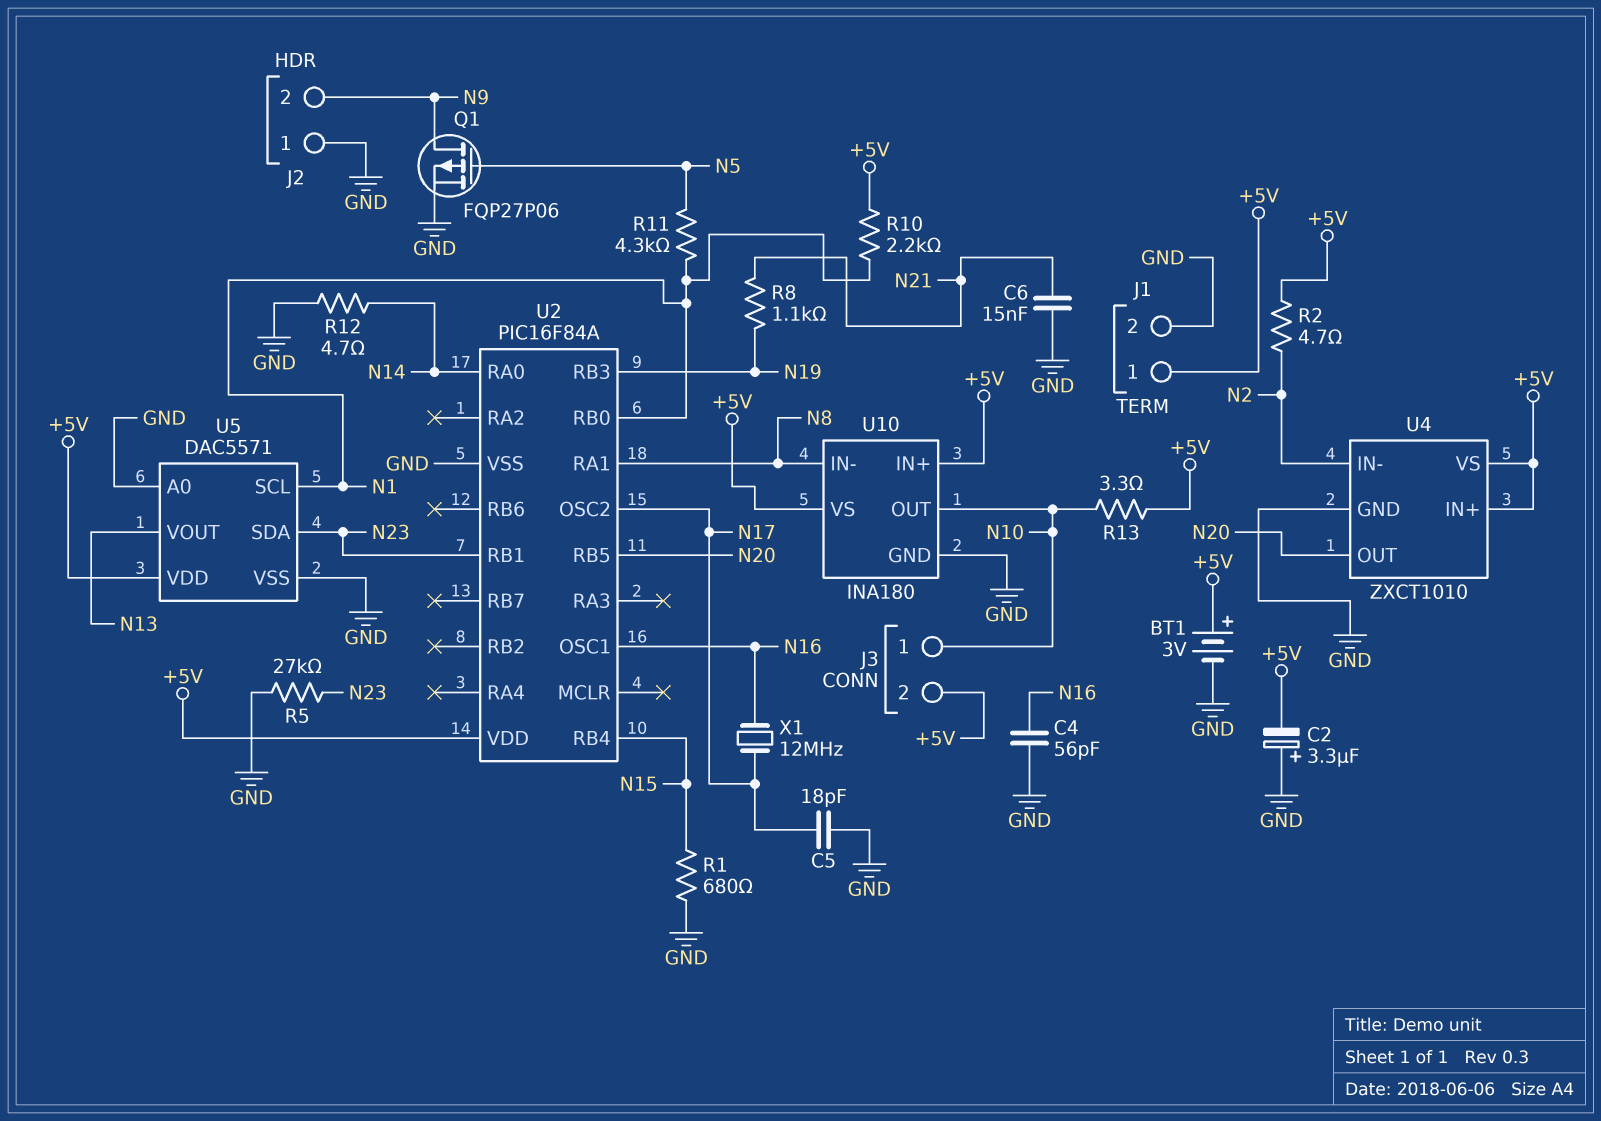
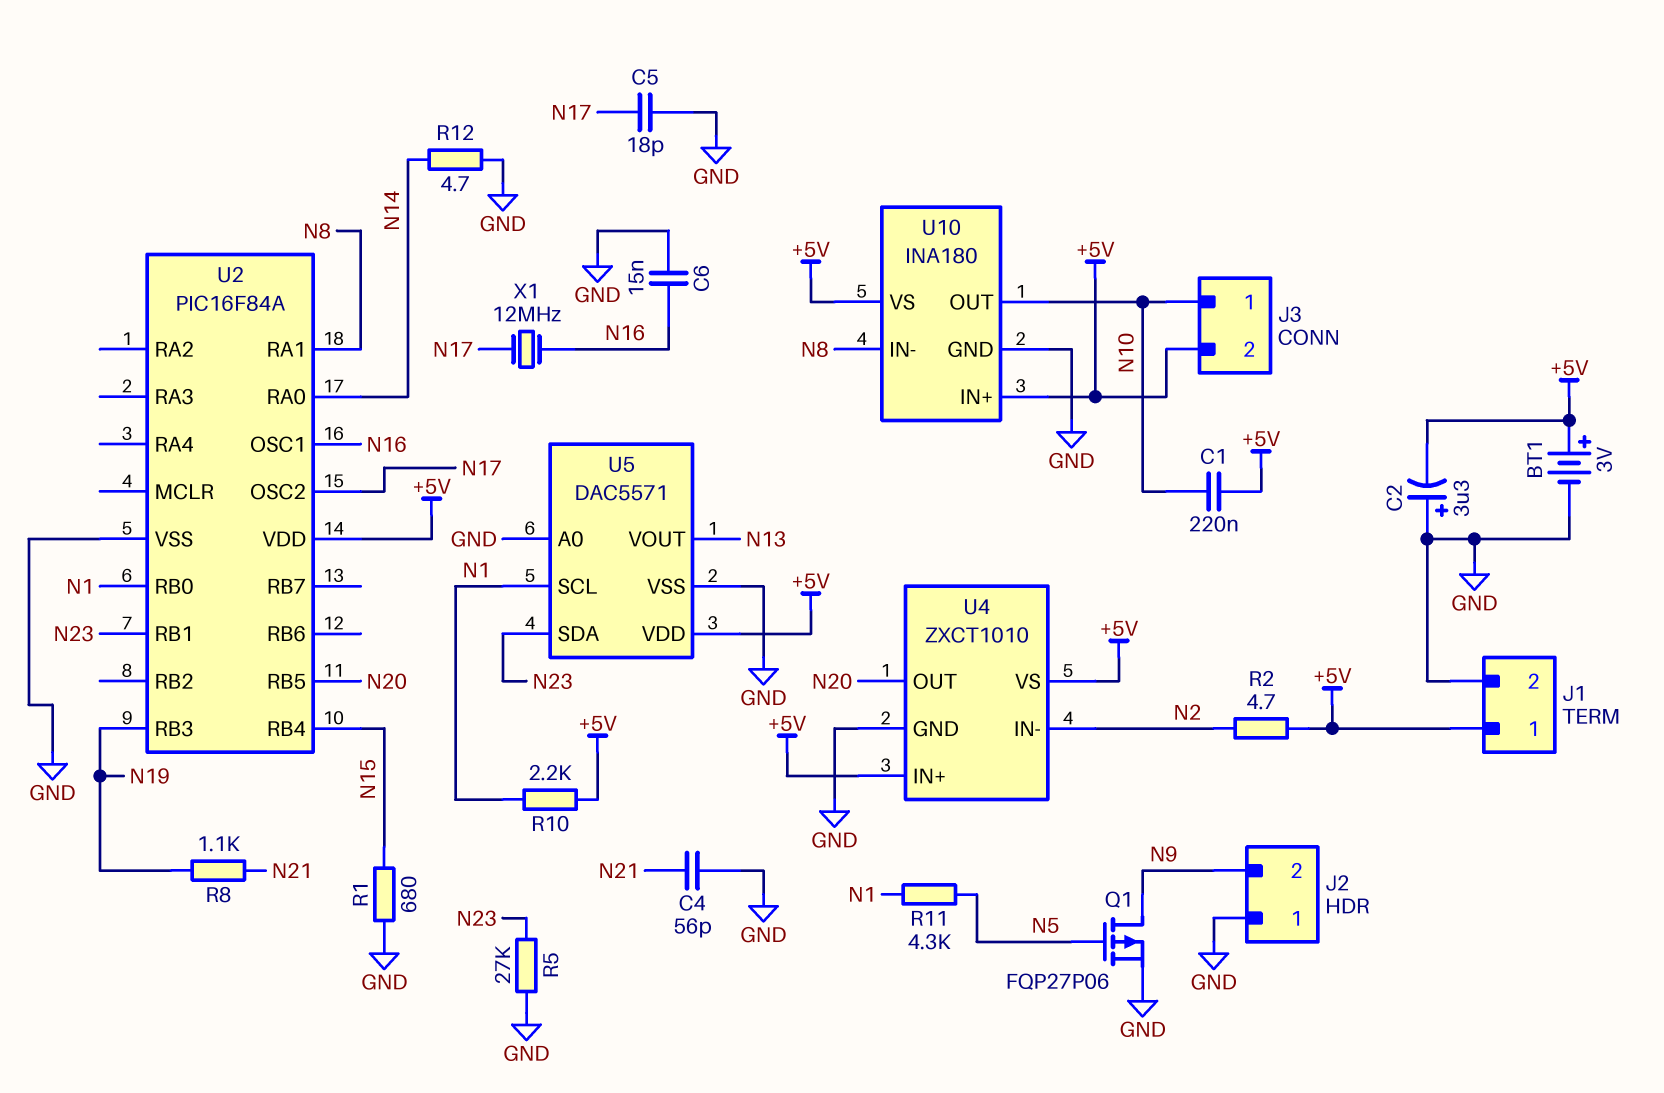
C1: none -> 220nF (+5V, N10)
C4: 56pF (GND, N16) -> 56pF (GND, N21)
C6: 15nF (GND, N21) -> 15nF (GND, N16)
R13: 3.3 (+5V, N10) -> none

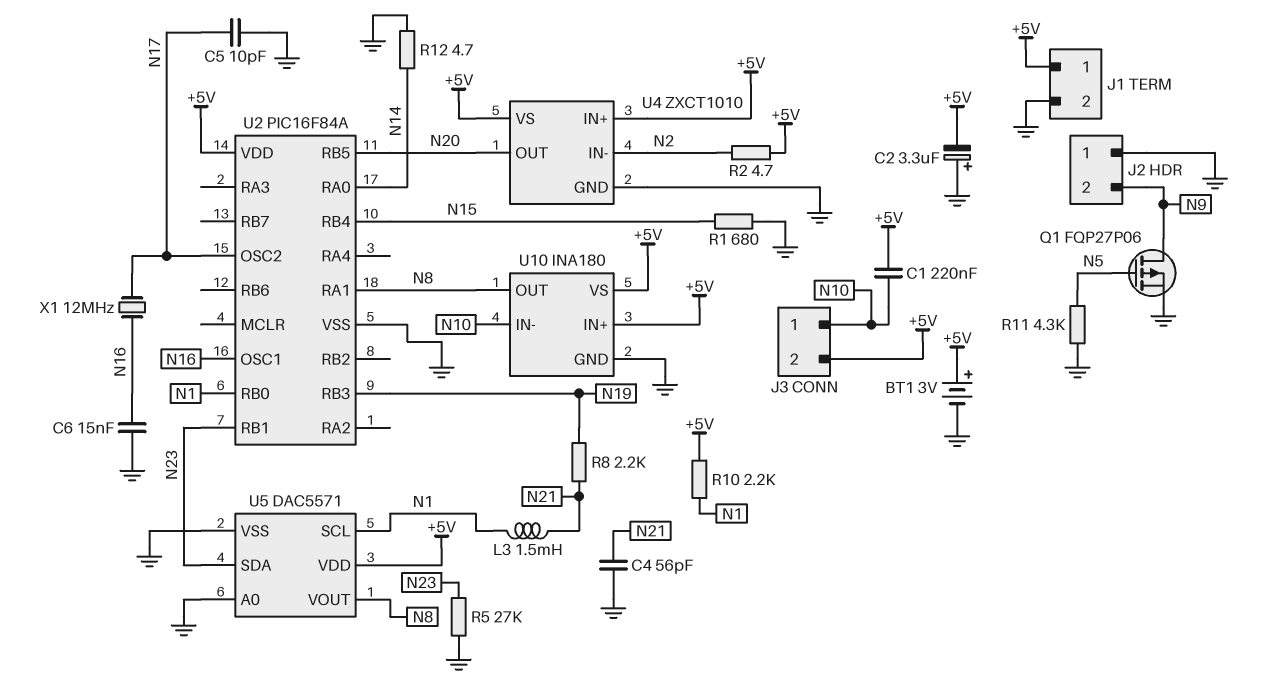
C5: 18pF (GND, N17) -> 10pF (GND, N17)
L3: none -> 1.5mH (N1, N21)
R8: 1.1k (N19, N21) -> 2.2k (N19, N21)
R11: 4.3k (N1, N5) -> 4.3k (GND, N5)
U5 pin VOUT: N13 -> N8
U10 pin IN-: N8 -> N10
U10 pin OUT: N10 -> N8

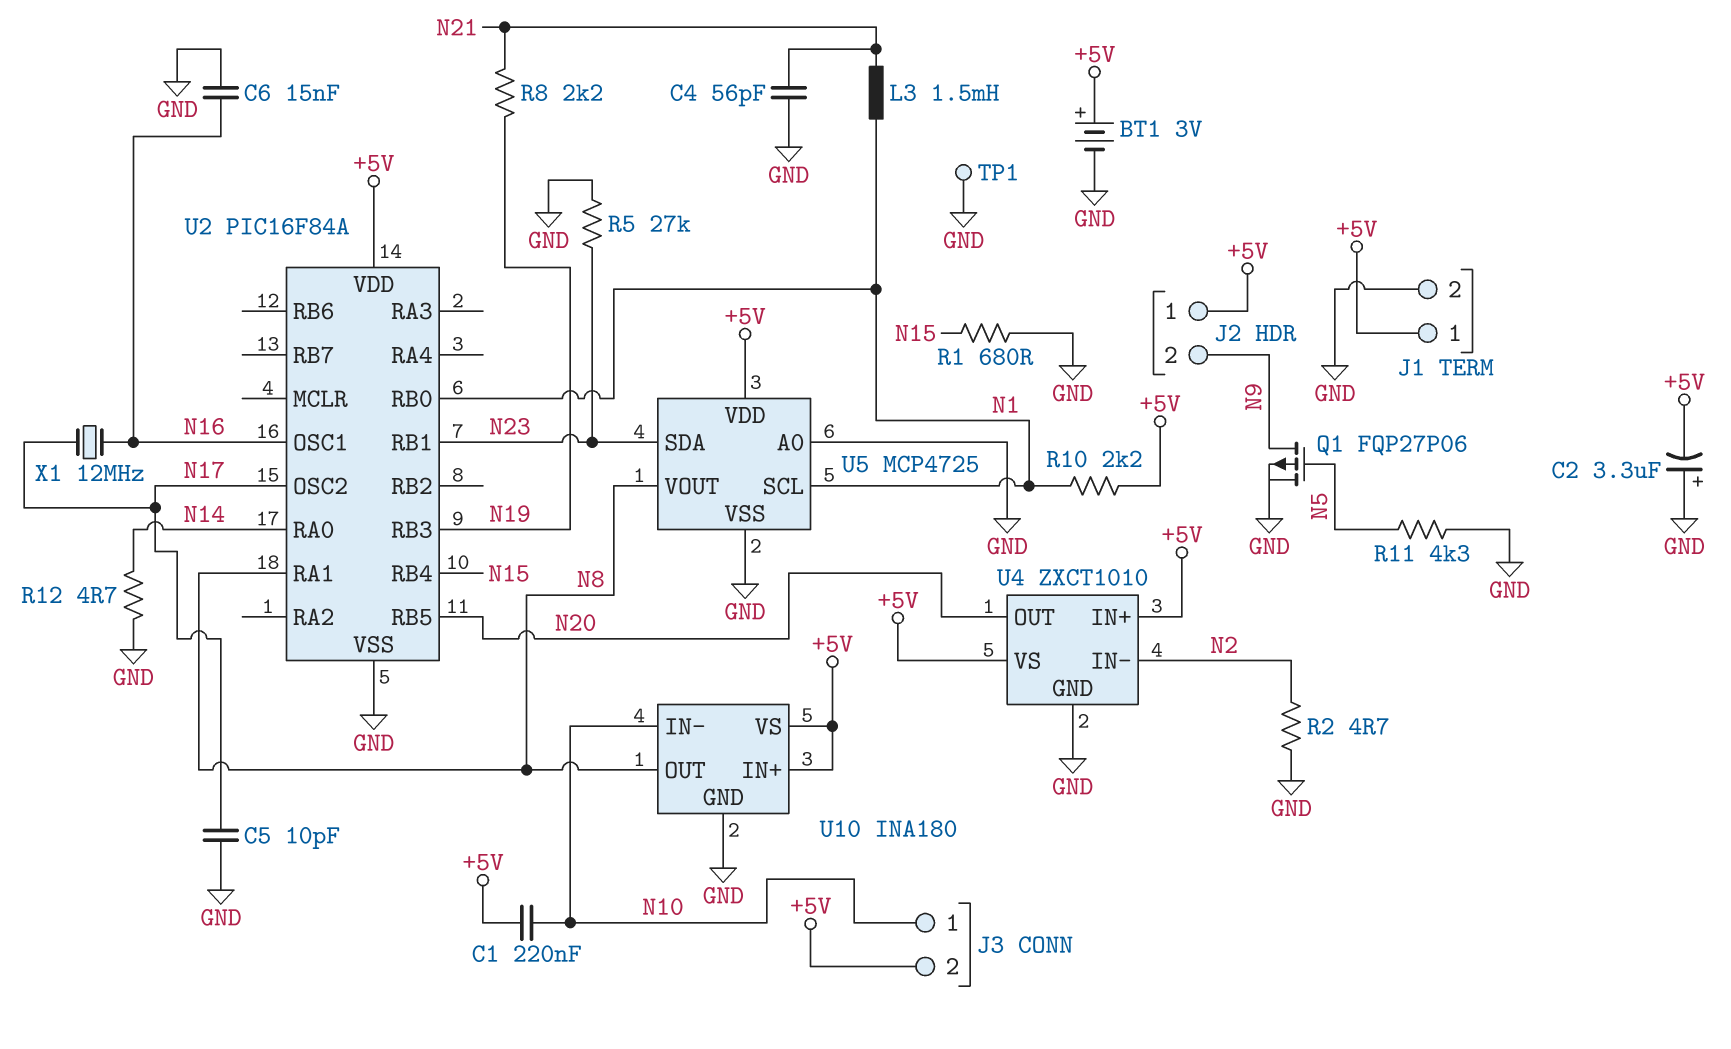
J2 pin 1: GND -> +5V
R2: 4.7 (+5V, N2) -> 4.7 (GND, N2)
TP1: none -> test point (GND)
U5: DAC5571 -> MCP4725

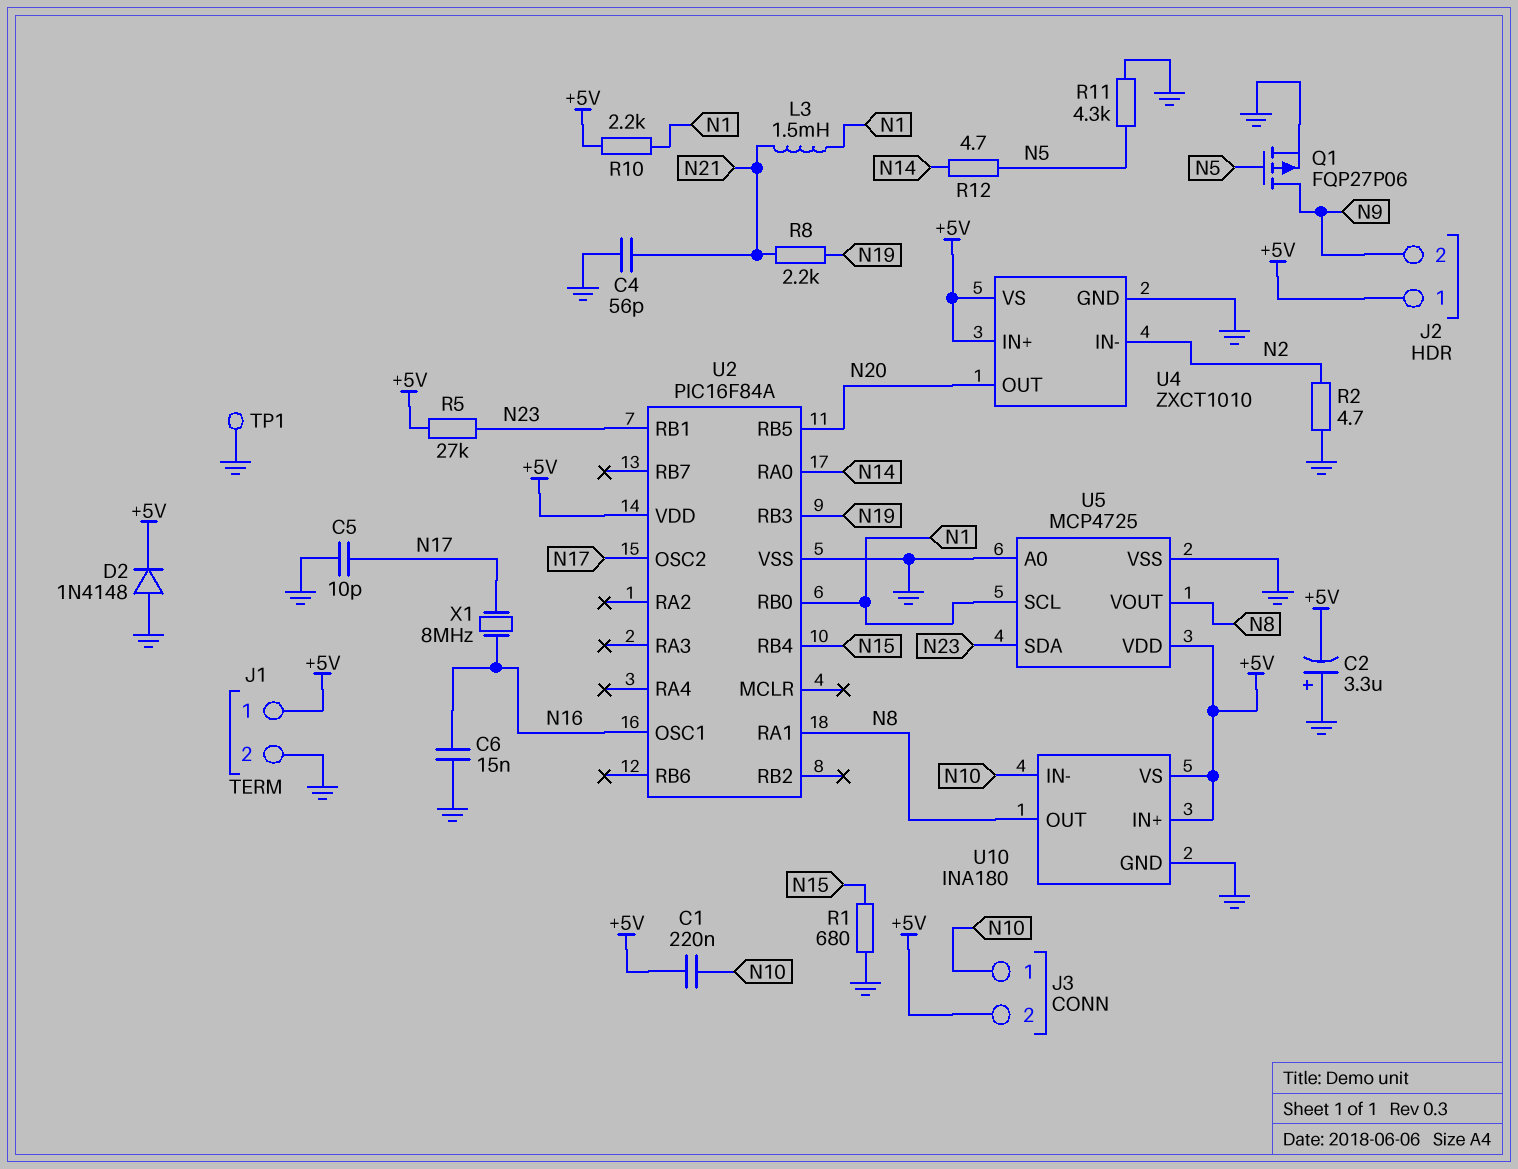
BT1: 3V (plus +5V, minus GND) -> none
D2: none -> diode 1N4148 (A GND, K +5V)
R5: 27k (GND, N23) -> 27k (+5V, N23)
R12: 4.7 (GND, N14) -> 4.7 (N5, N14)
X1: 12MHz (N16, N17) -> 8MHz (N16, N17)

